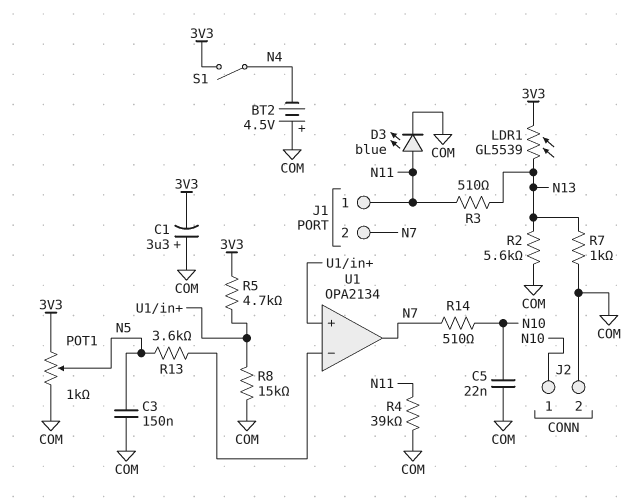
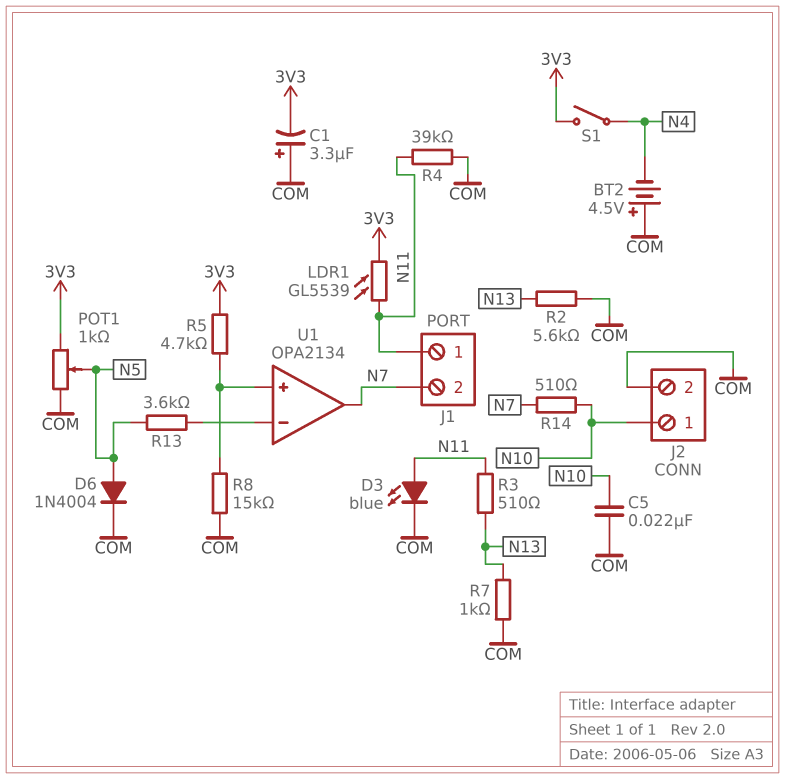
C3: 150nF (COM, N5) -> none
D6: none -> diode 1N4004 (A N5, K COM)
LDR1: GL5539 (3V3, N13) -> GL5539 (3V3, N11)

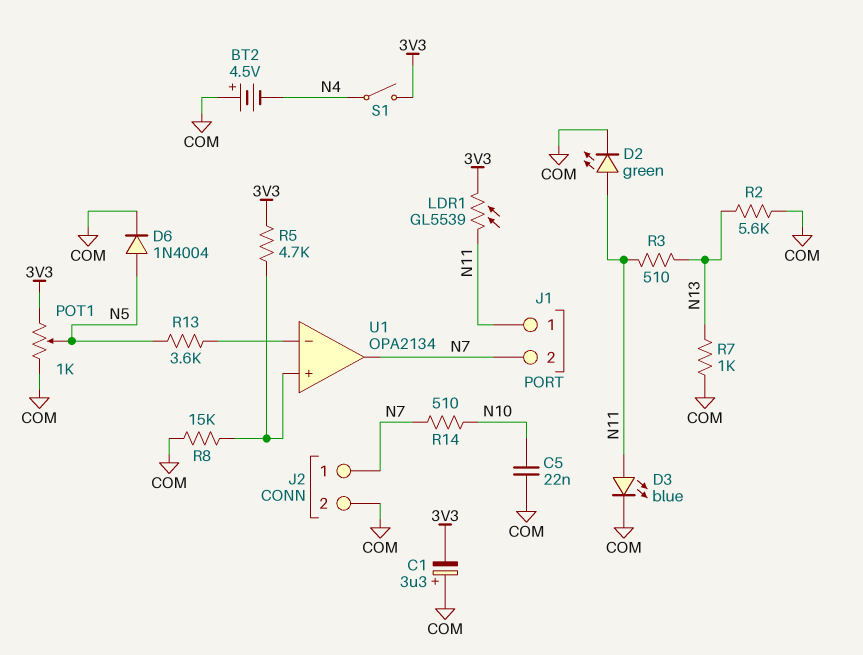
D2: none -> LED green (A N11, K COM)
J2 pin 1: N10 -> N7
R4: 39k (COM, N11) -> none

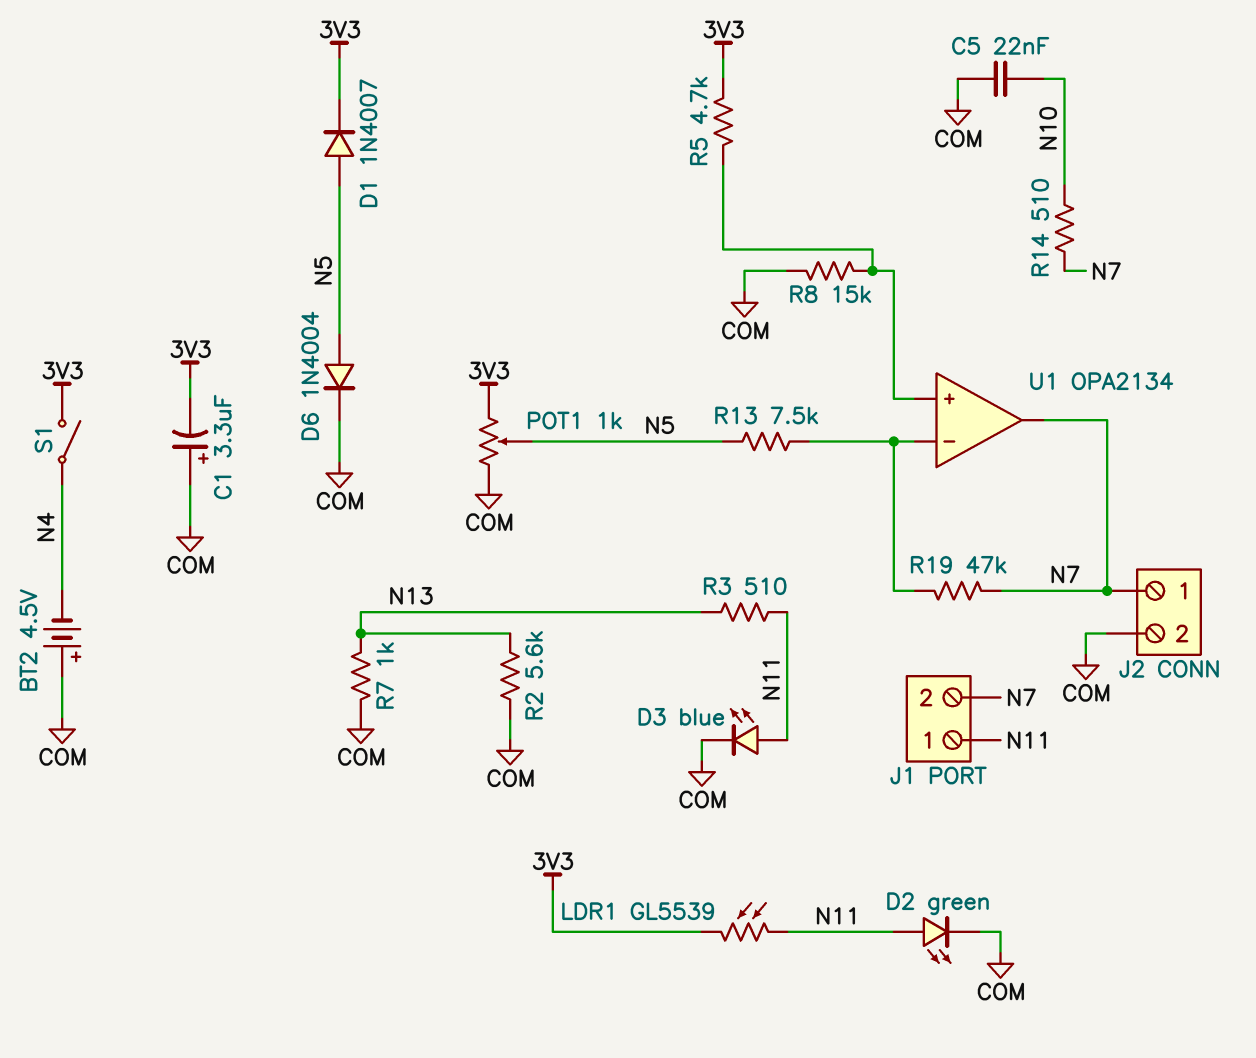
D1: none -> diode 1N4007 (A N5, K 3V3)
R13: 3.6k (N5, U1/in-) -> 7.5k (N5, U1/in-)
R19: none -> 47k (N7, U1/in-)

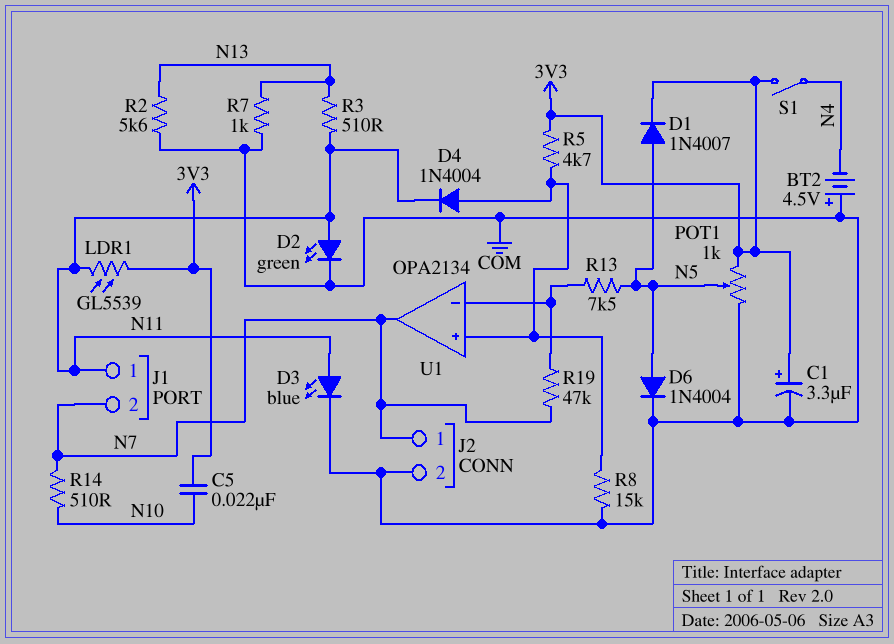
C1: 3.3uF (plus COM, minus 3V3) -> 3.3uF (plus 3V3, minus COM)
C5: 22nF (COM, N10) -> 22nF (3V3, N10)
D4: none -> diode 1N4004 (A U1/in+, K N11)

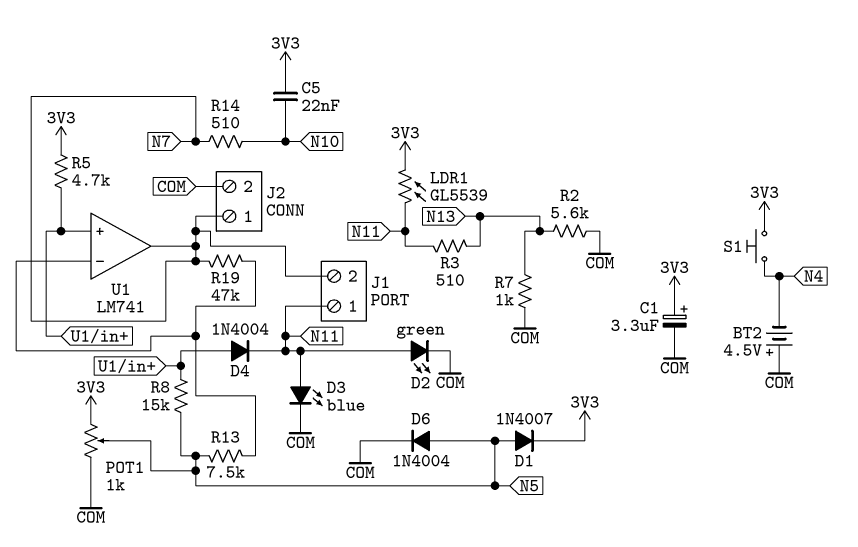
R8: 15k (COM, U1/in+) -> 15k (N5, U1/in+)
S1: switch (3V3, N4) -> button (3V3, N4)
U1: OPA2134 -> LM741

